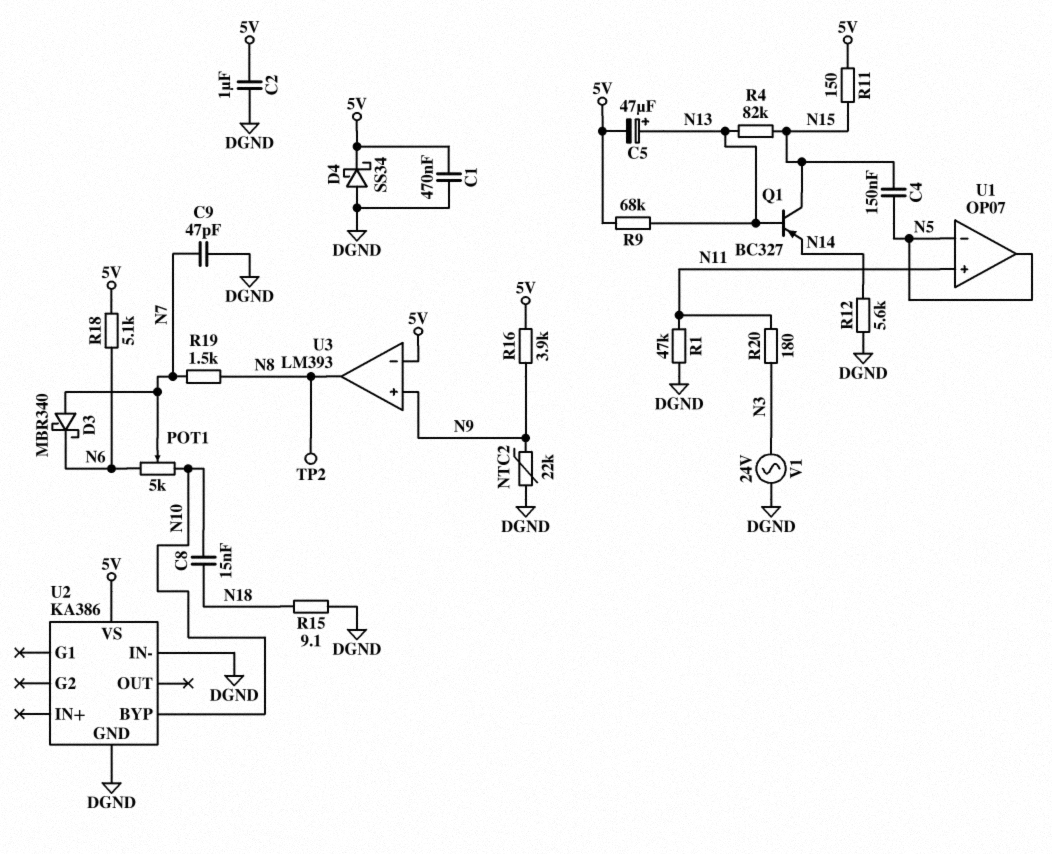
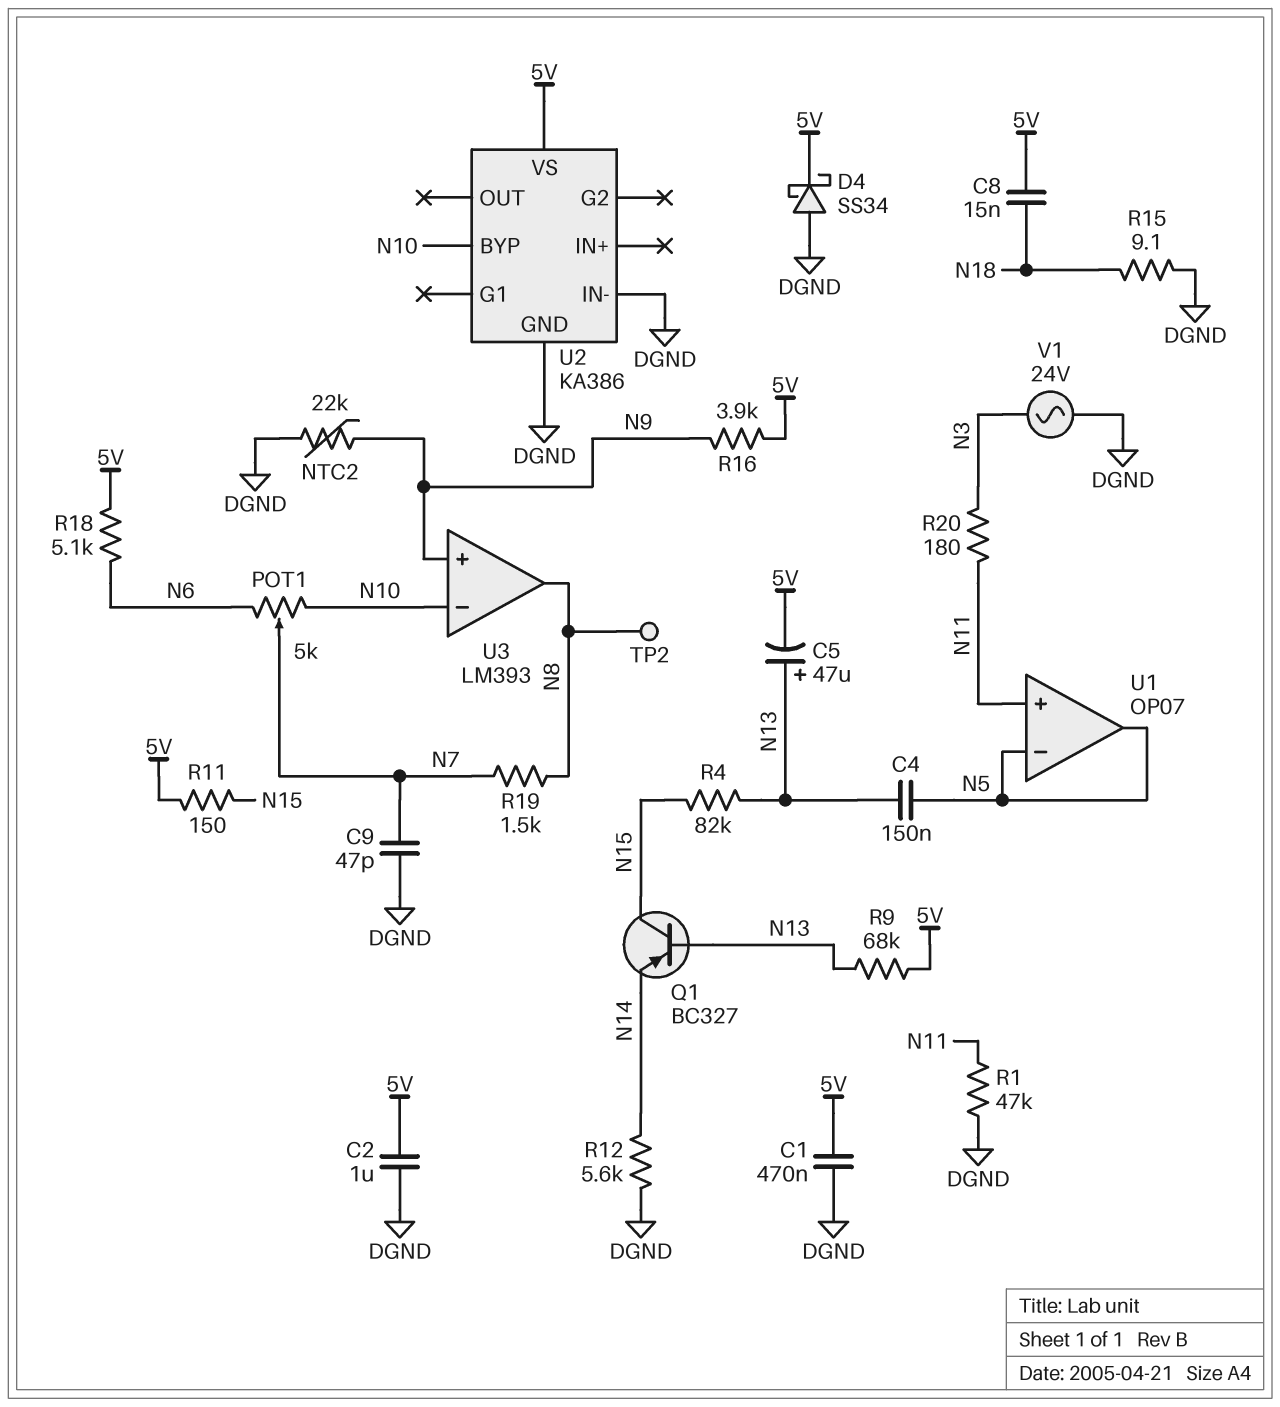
C4: 150nF (N5, N15) -> 150nF (N5, N13)
C8: 15nF (N10, N18) -> 15nF (5V, N18)
D3: schottky MBR340 (A N7, K N6) -> none
U3 pin in-: 5V -> N10

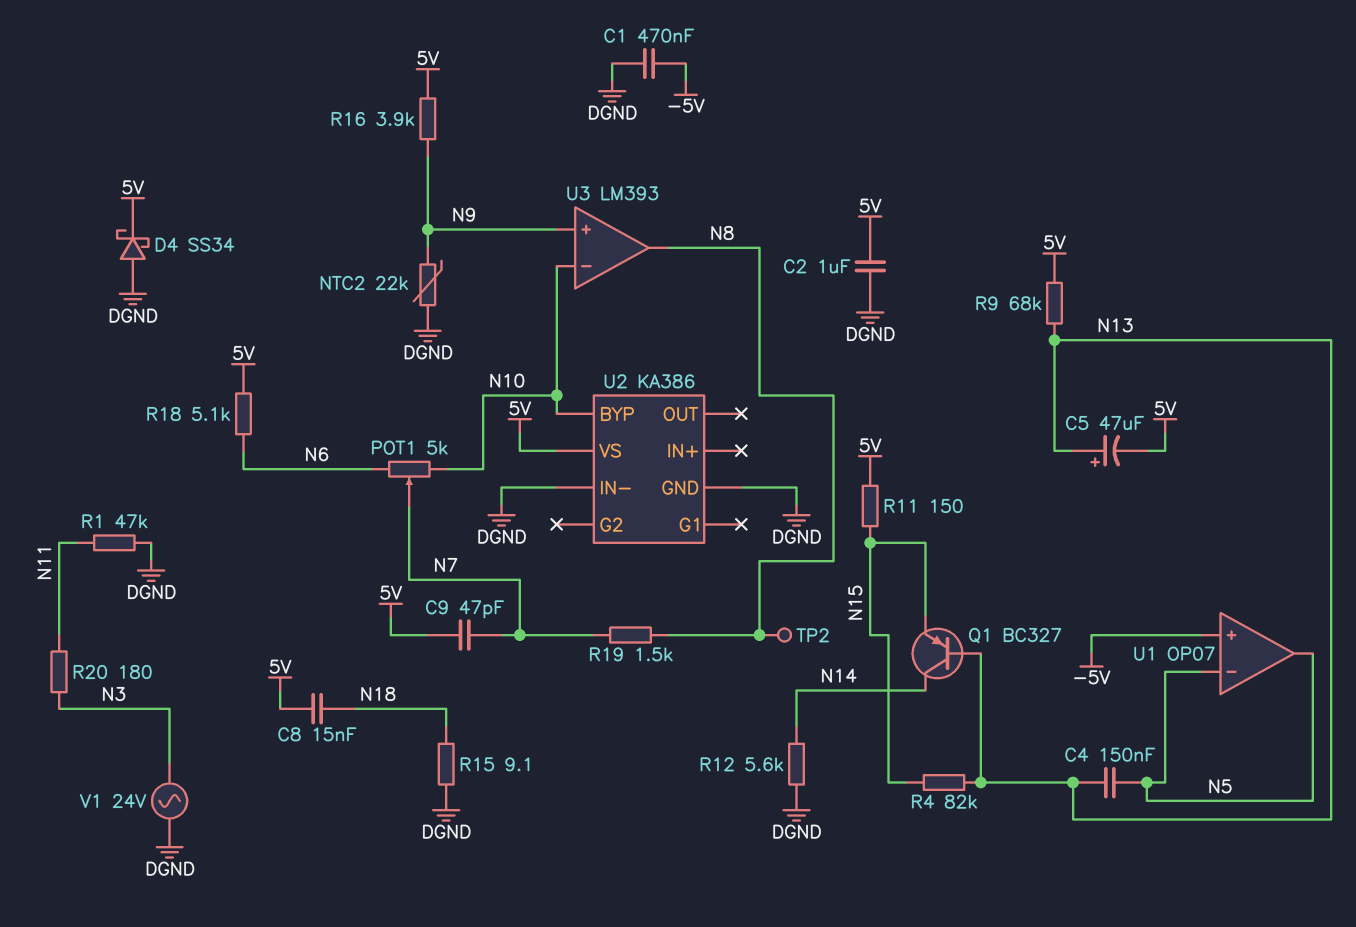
C1: 470nF (5V, DGND) -> 470nF (-5V, DGND)
C9: 47pF (DGND, N7) -> 47pF (5V, N7)
Q1: PNP BC327 (B N13, C N15, E N14) -> PNP BC327 (B N13, C N14, E N15)
U1 pin in+: N11 -> -5V

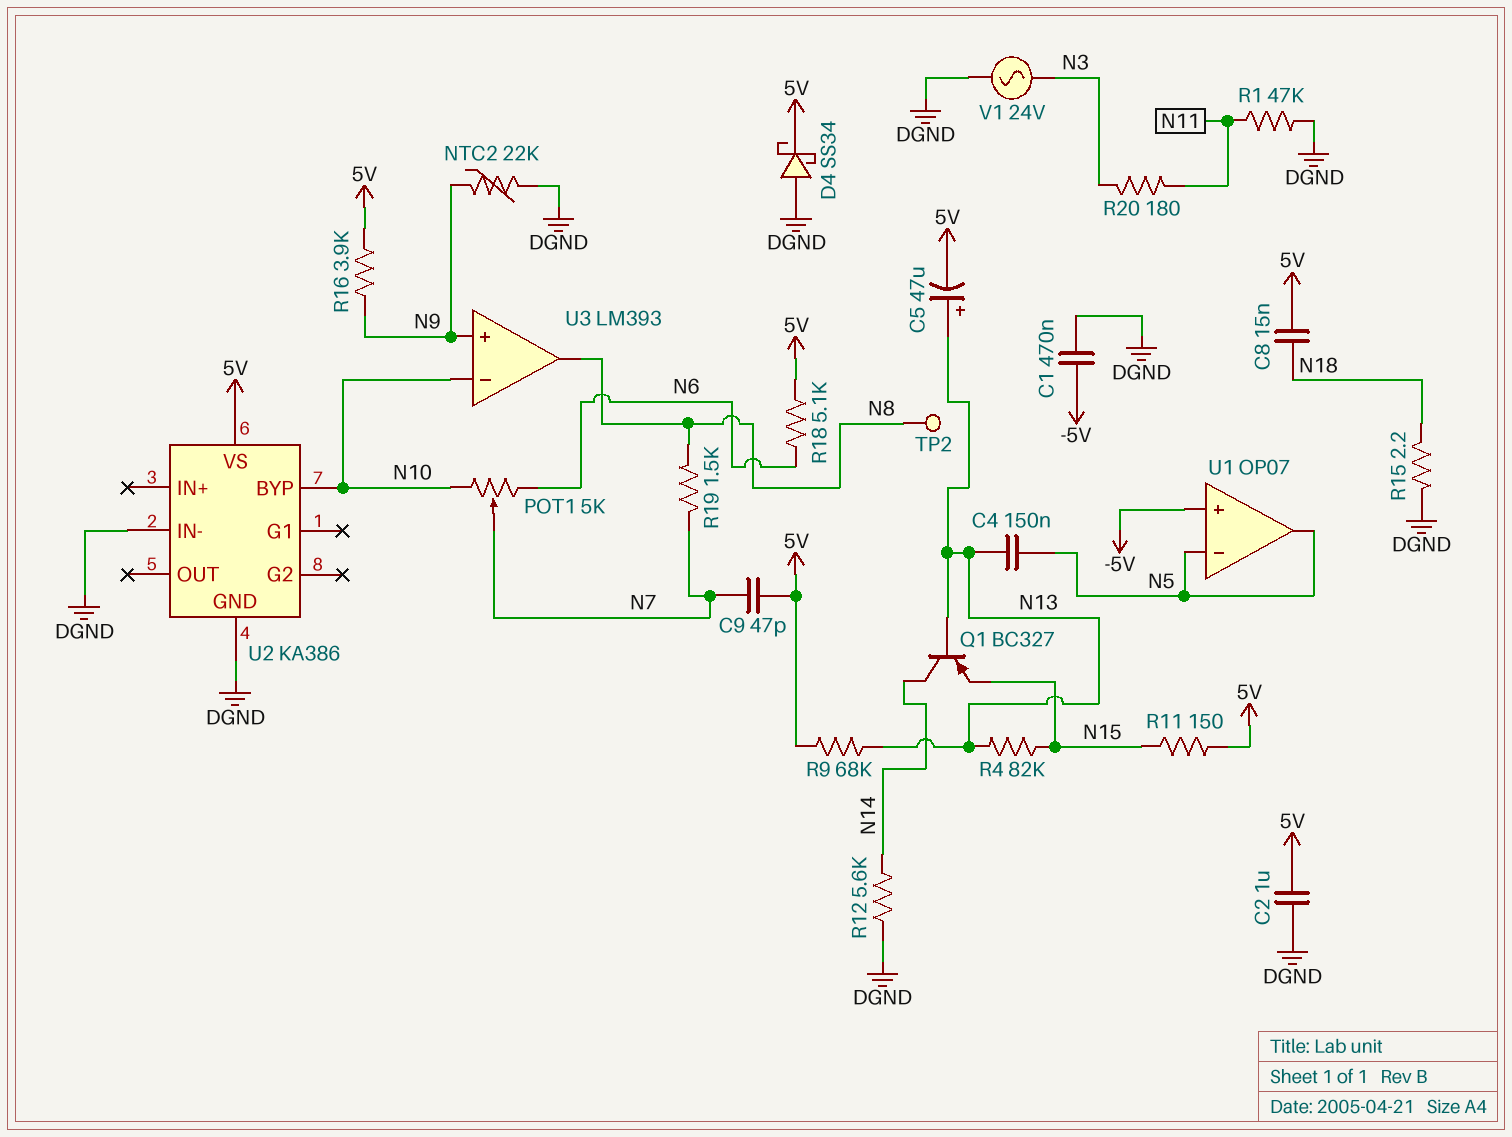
R15: 9.1 (DGND, N18) -> 2.2 (DGND, N18)

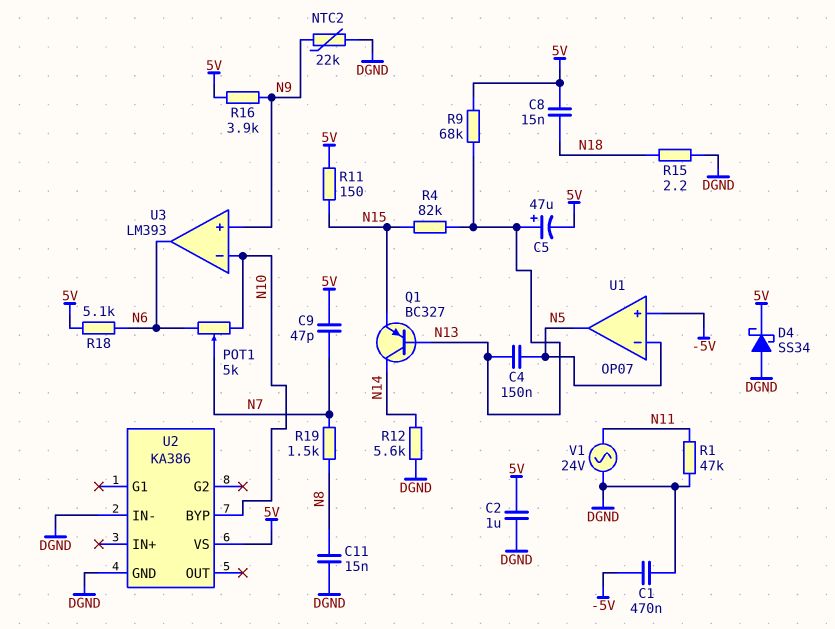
C11: none -> 15nF (DGND, N8)
R20: 180 (N3, N11) -> none
TP2: test point (N8) -> none
U3 pin out: N8 -> N6
V1: AC 24V (DGND, N3) -> AC 24V (DGND, N11)

